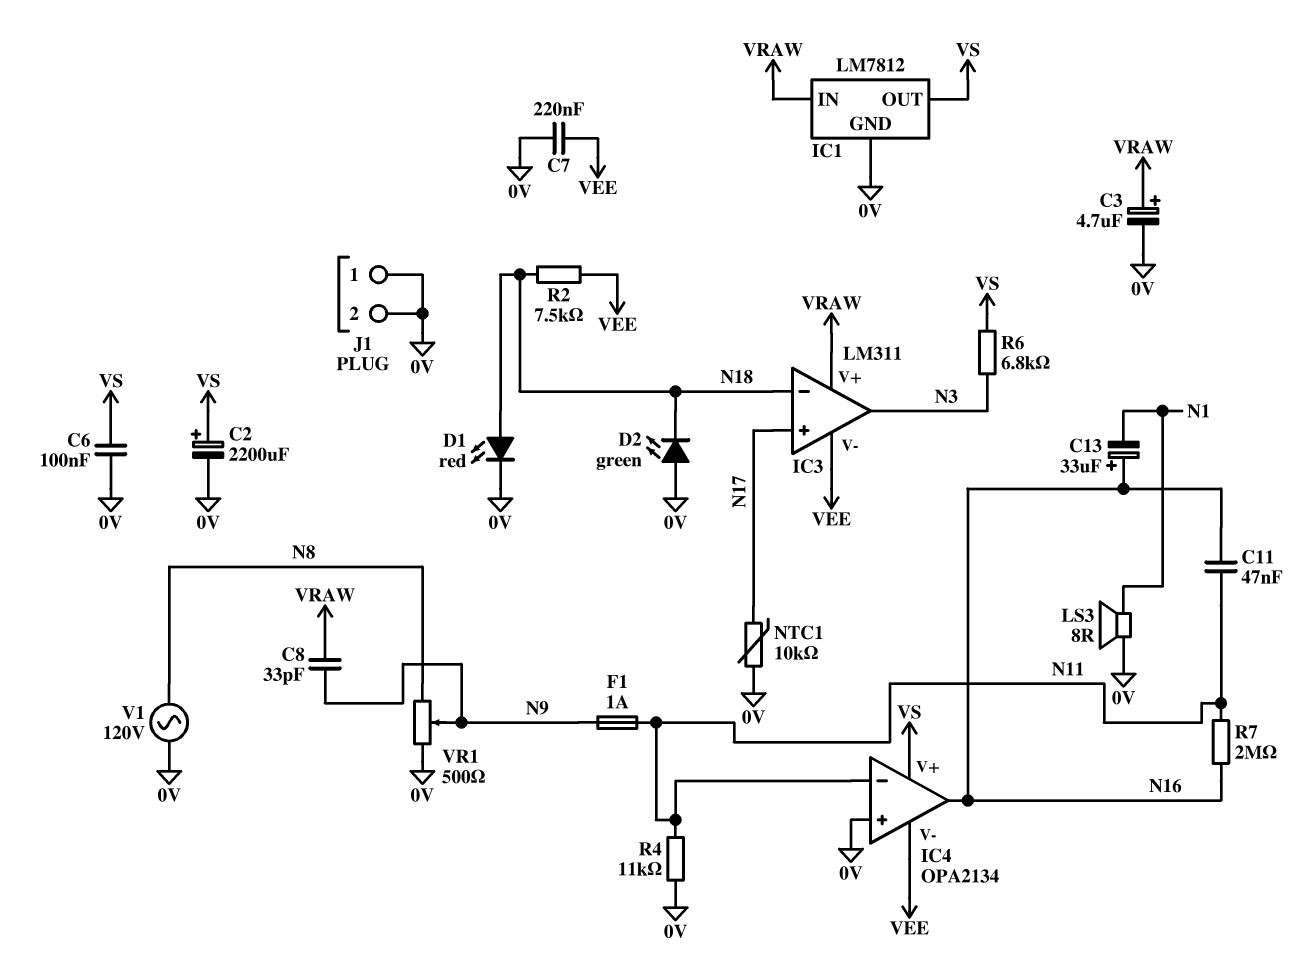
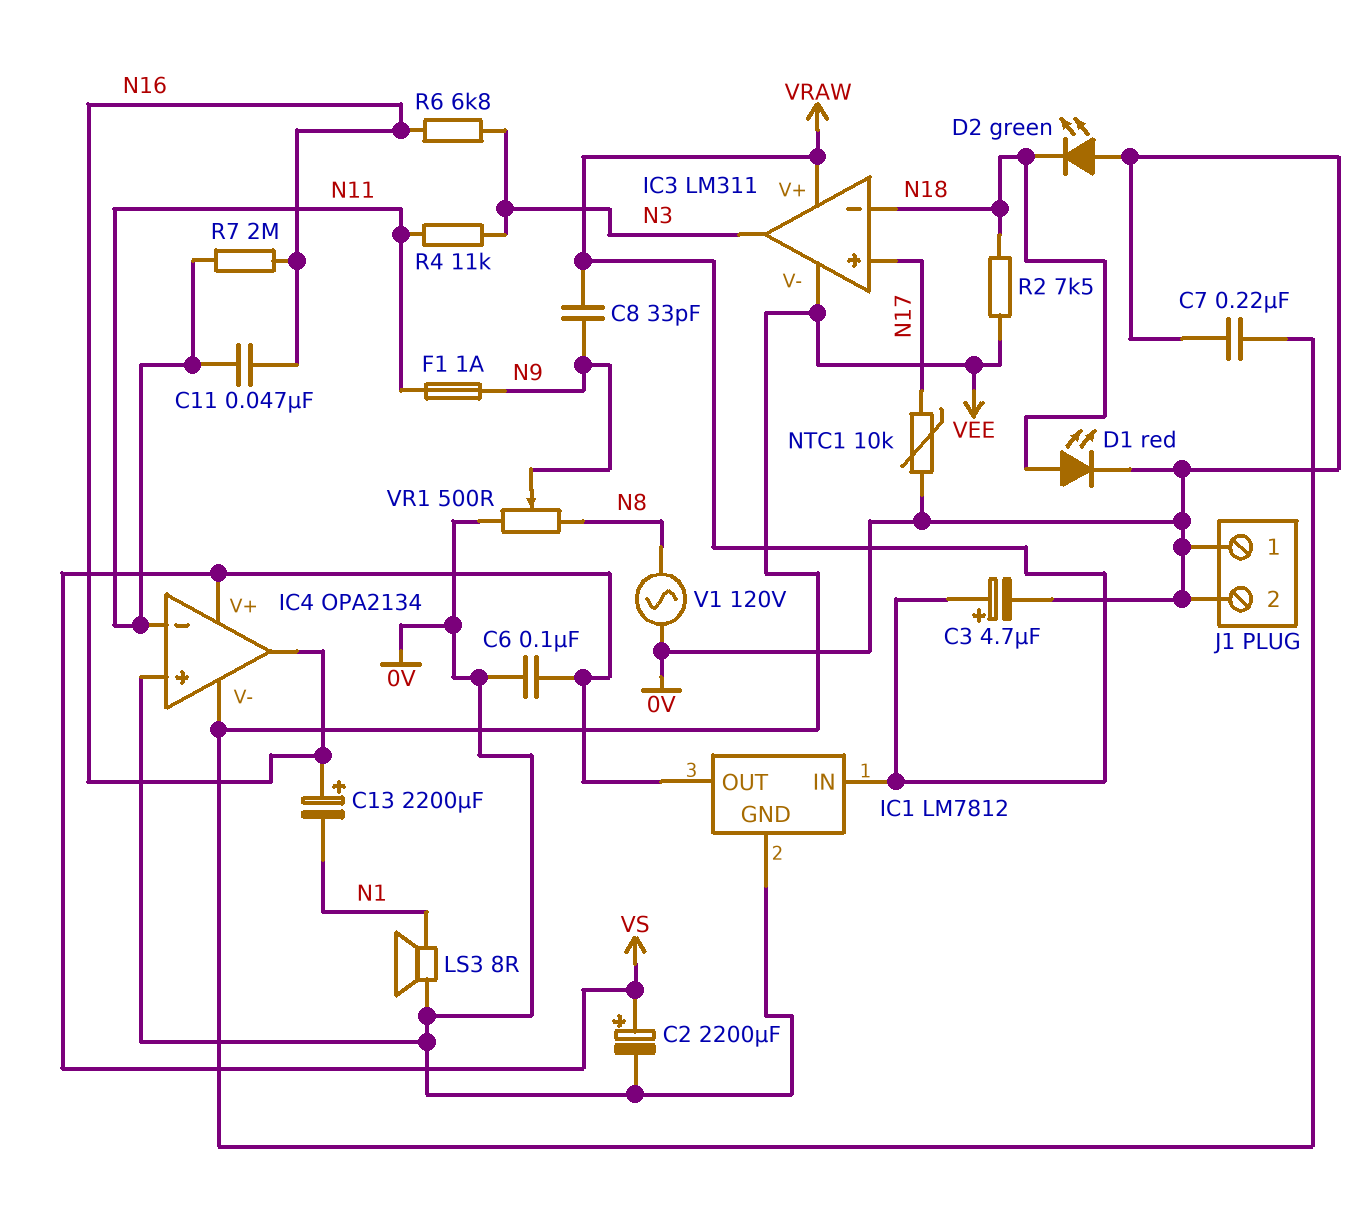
C13: 33uF (plus N16, minus N1) -> 2200uF (plus N16, minus N1)
R4: 11k (0V, N11) -> 11k (N3, N11)
R6: 6.8k (N3, VS) -> 6.8k (N3, N16)

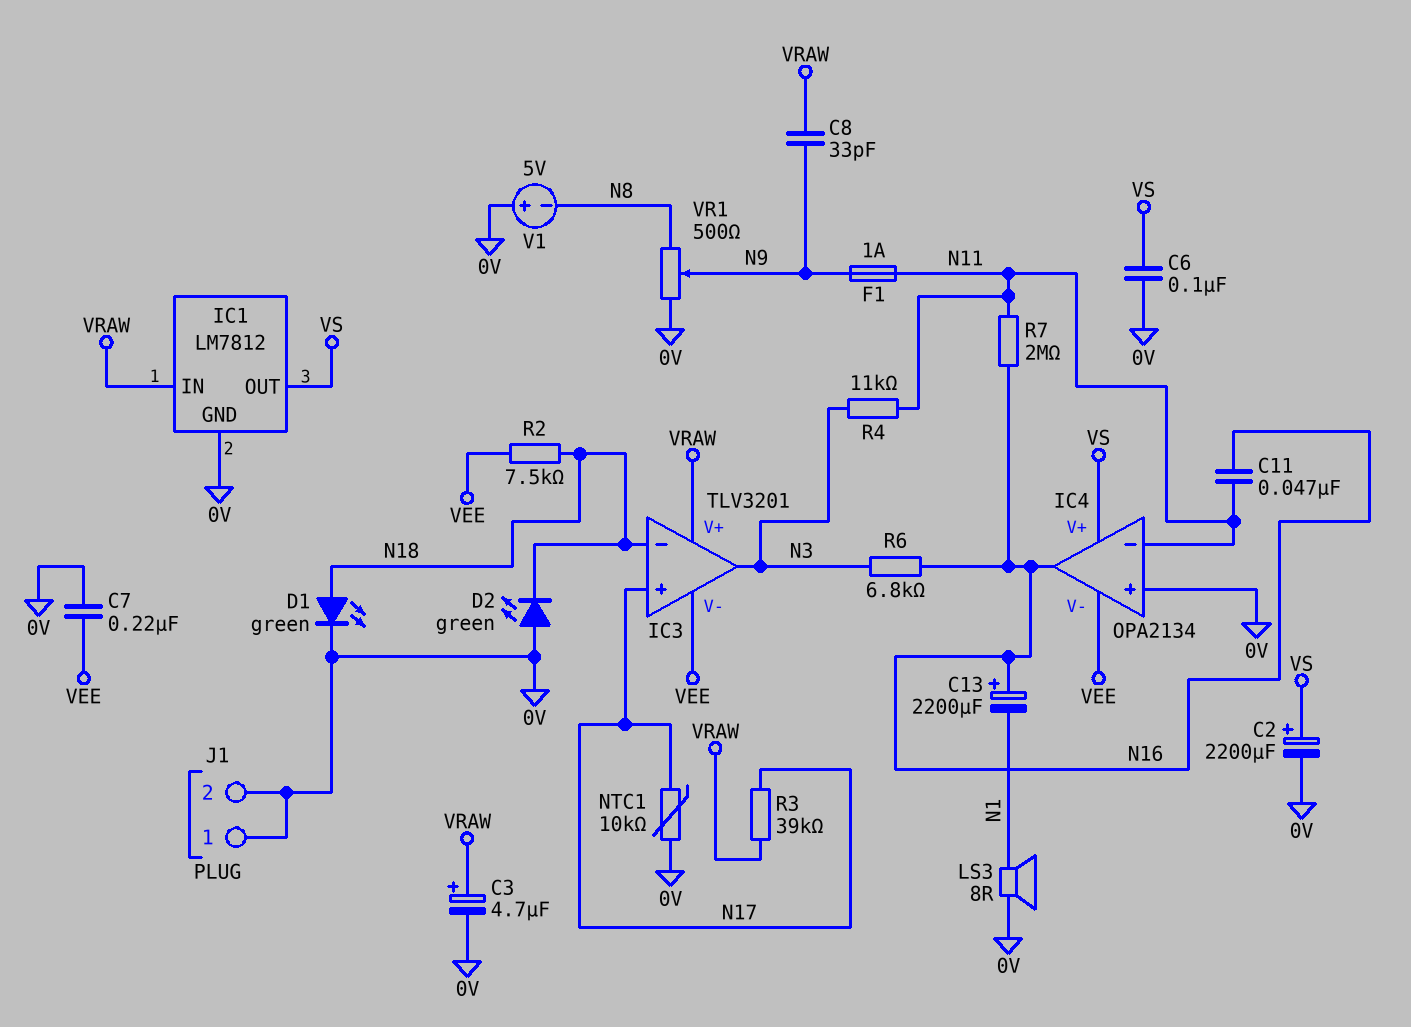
D1: LED red (A N18, K 0V) -> LED green (A N18, K 0V)
IC3: LM311 -> TLV3201
R3: none -> 39k (N17, VRAW)
V1: AC 120V (0V, N8) -> 5V (plus 0V, minus N8)

